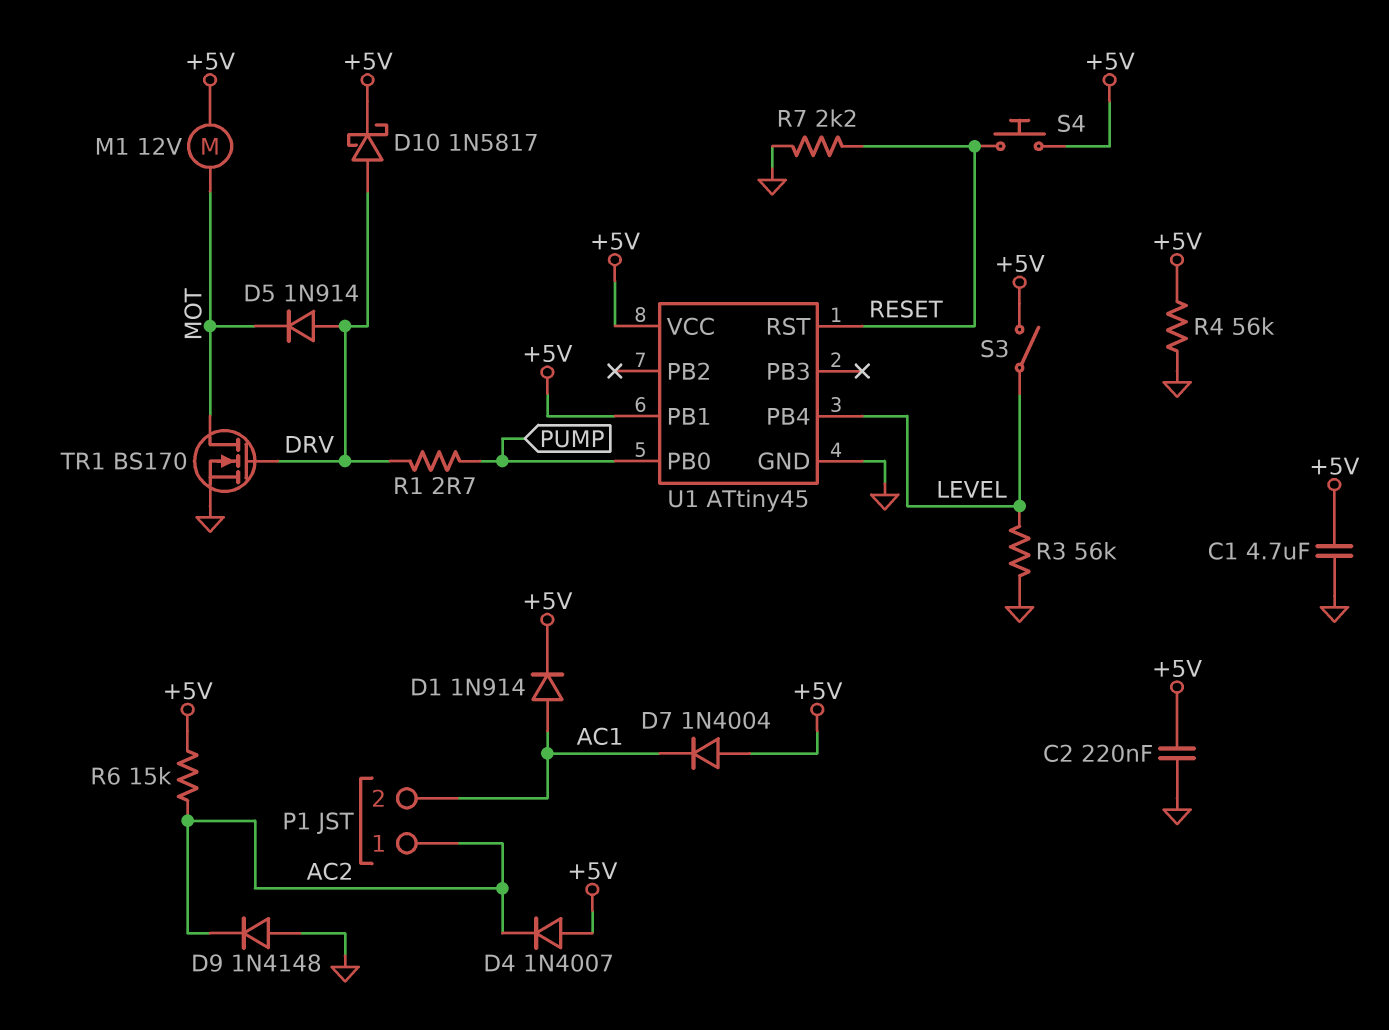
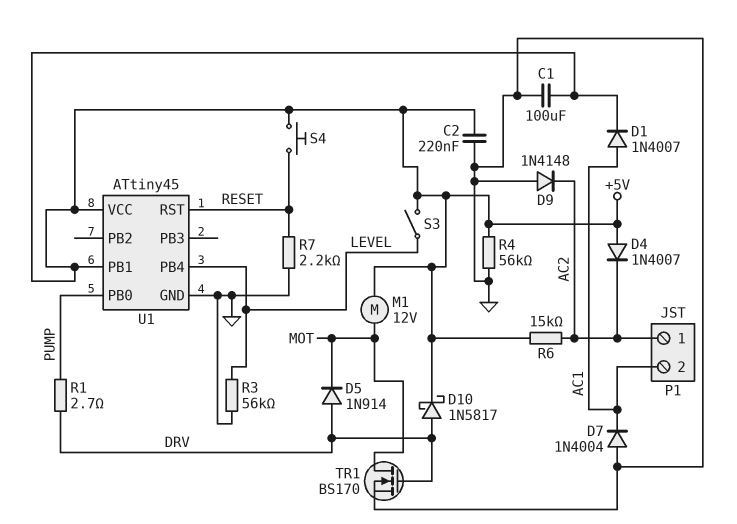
C1: 4.7uF (+5V, GND) -> 100uF (+5V, GND)
D1: diode 1N914 (A AC1, K +5V) -> diode 1N4007 (A AC1, K +5V)
D7: diode 1N4004 (A +5V, K AC1) -> diode 1N4004 (A GND, K AC1)

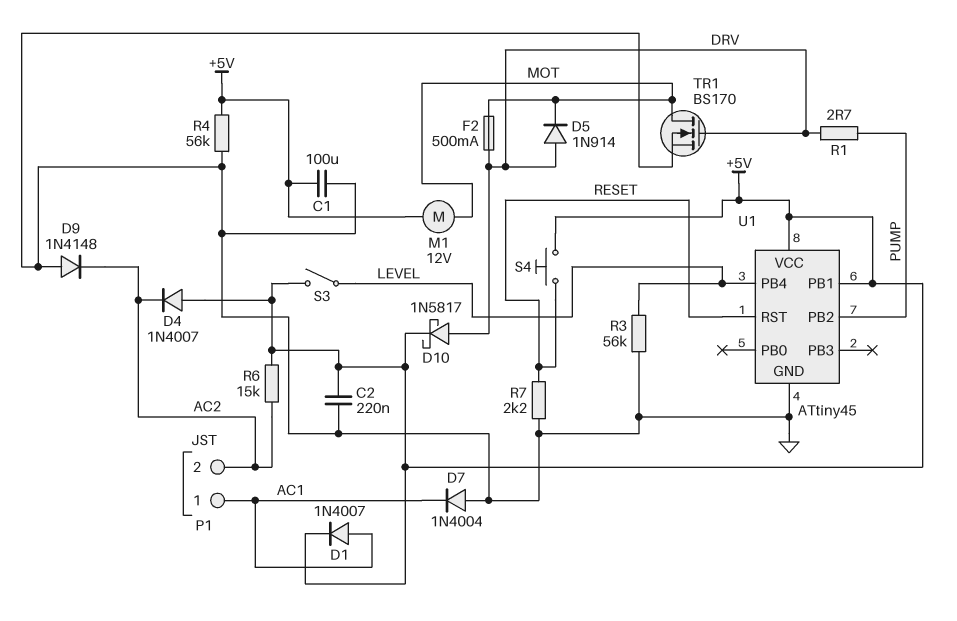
F2: none -> 500mA (DRV, MOT)
P1 pin 1: AC2 -> AC1
P1 pin 2: AC1 -> AC2
U1 pin PB0: PUMP -> none
U1 pin PB2: none -> PUMP

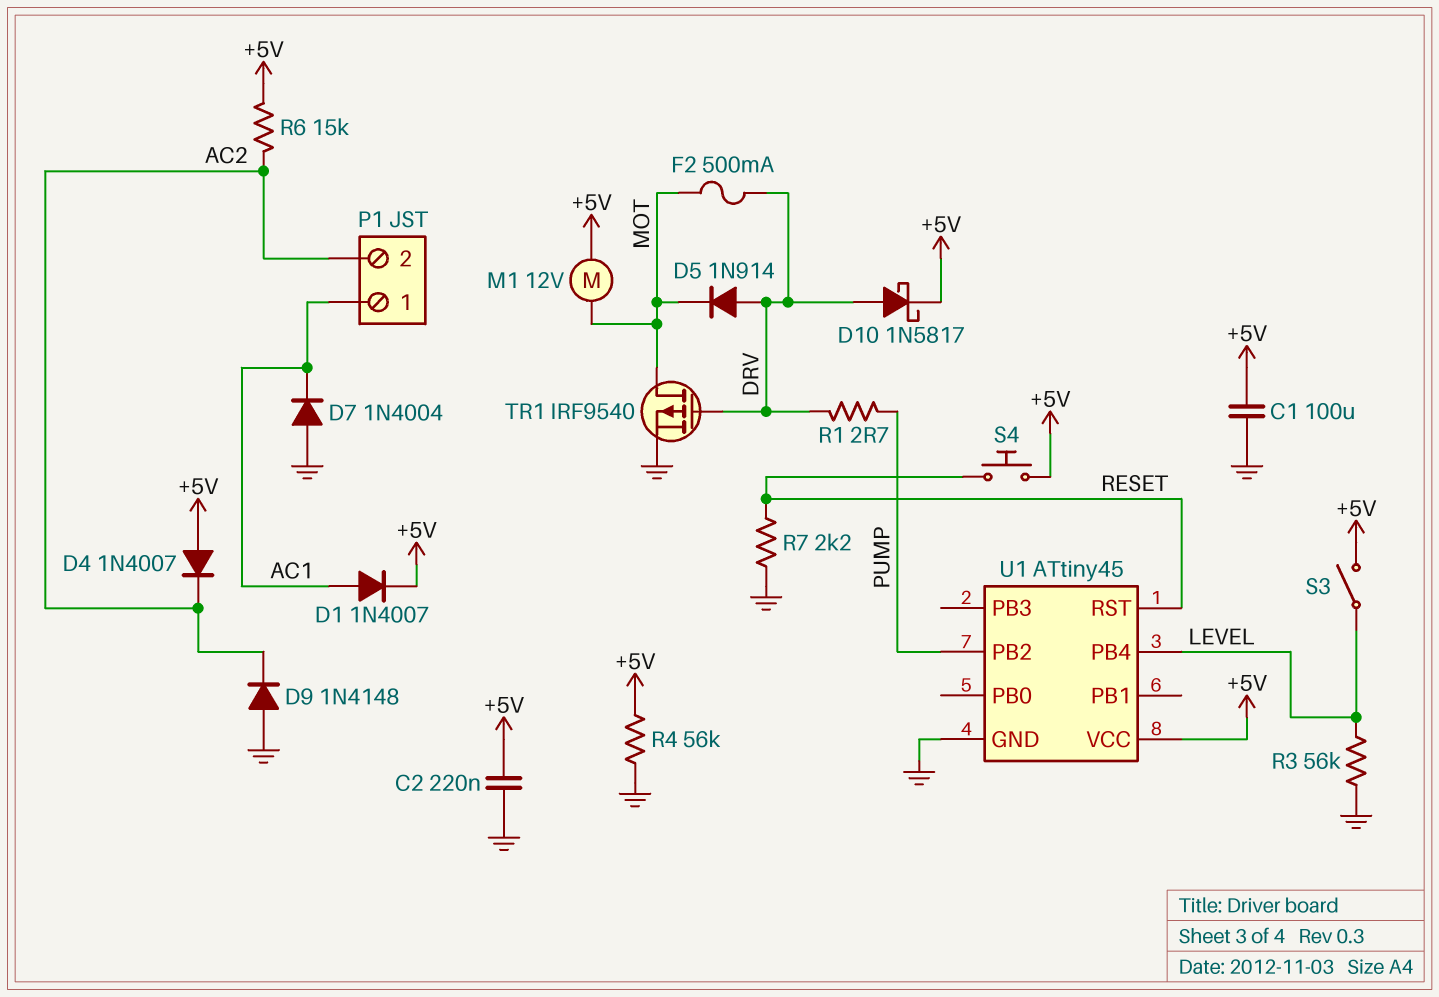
TR1: NMOS BS170 (G DRV, D MOT, S GND) -> PMOS IRF9540 (G DRV, D MOT, S GND)
U1 pin PB1: +5V -> none

